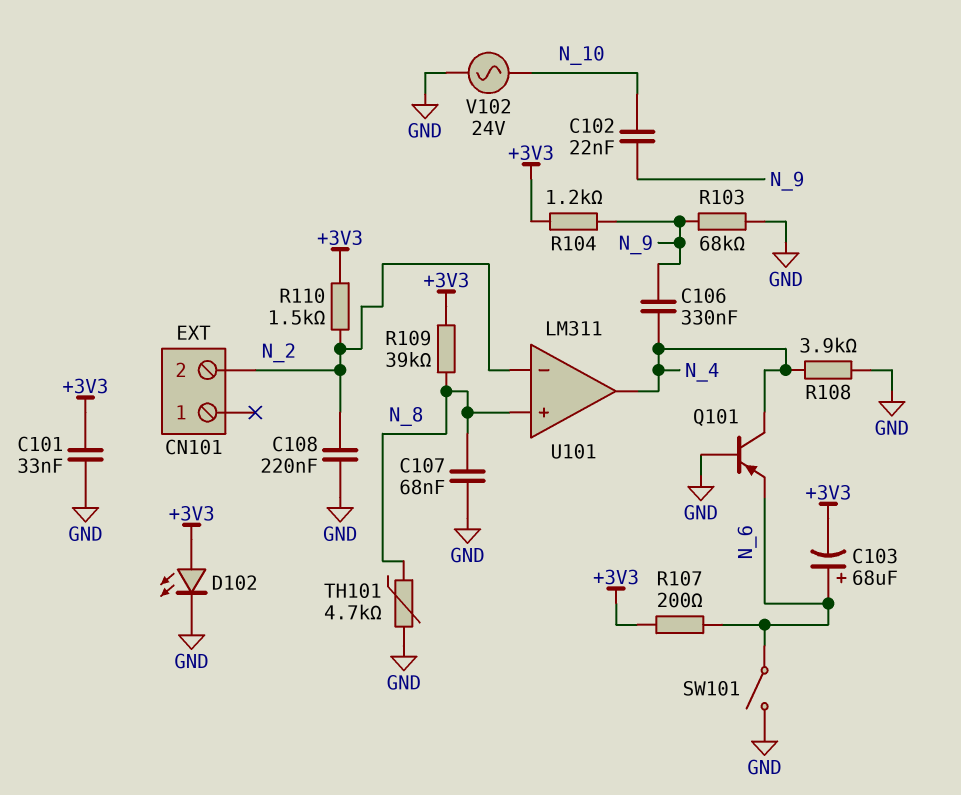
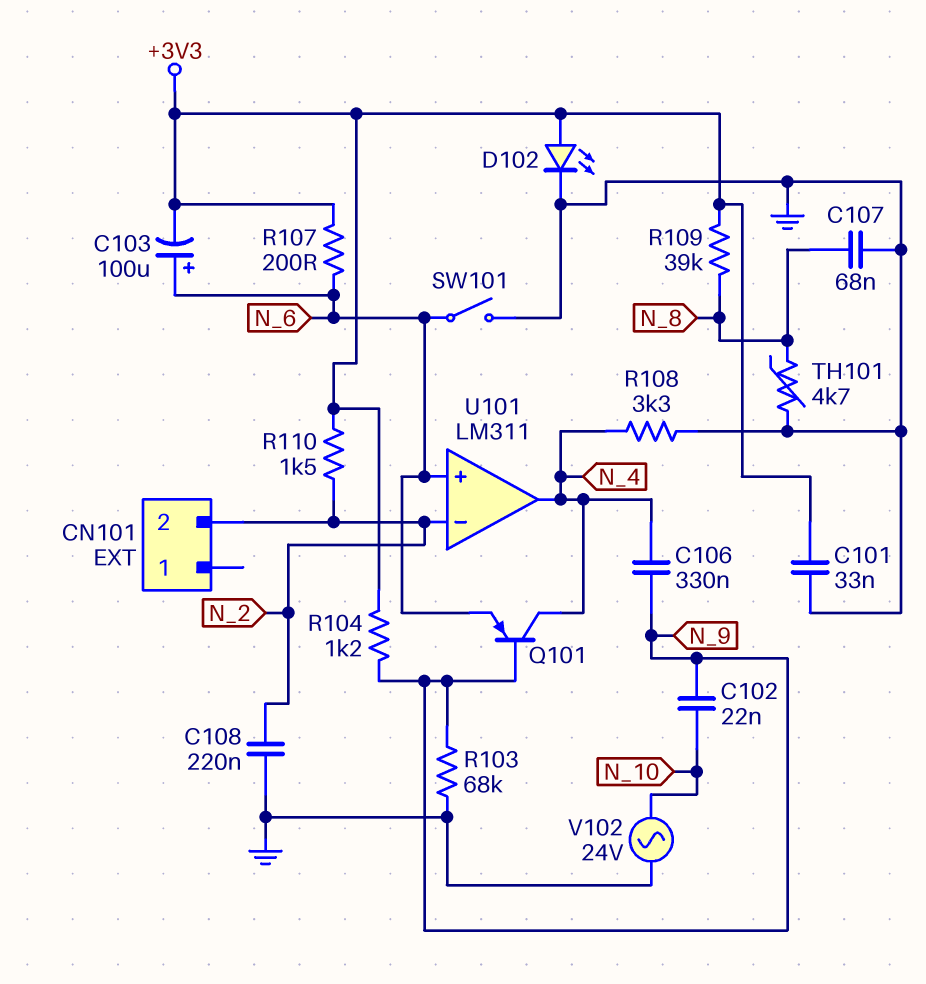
C103: 68uF (plus N_6, minus +3V3) -> 100uF (plus N_6, minus +3V3)
Q101: PNP (B GND, C N_4, E N_6) -> PNP (B N_9, C N_4, E N_6)
R108: 3.9k (GND, N_4) -> 3.3k (GND, N_4)
U101 pin in+: N_8 -> N_6

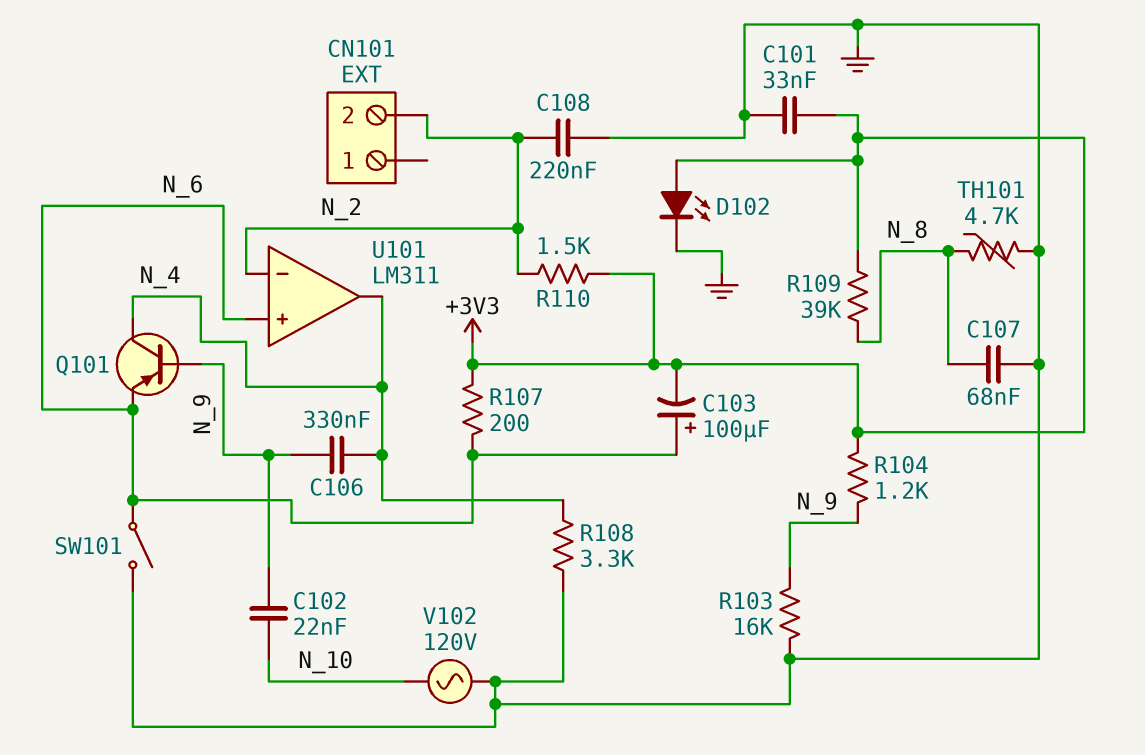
R103: 68k (GND, N_9) -> 16k (GND, N_9)
V102: AC 24V (GND, N_10) -> AC 120V (GND, N_10)

